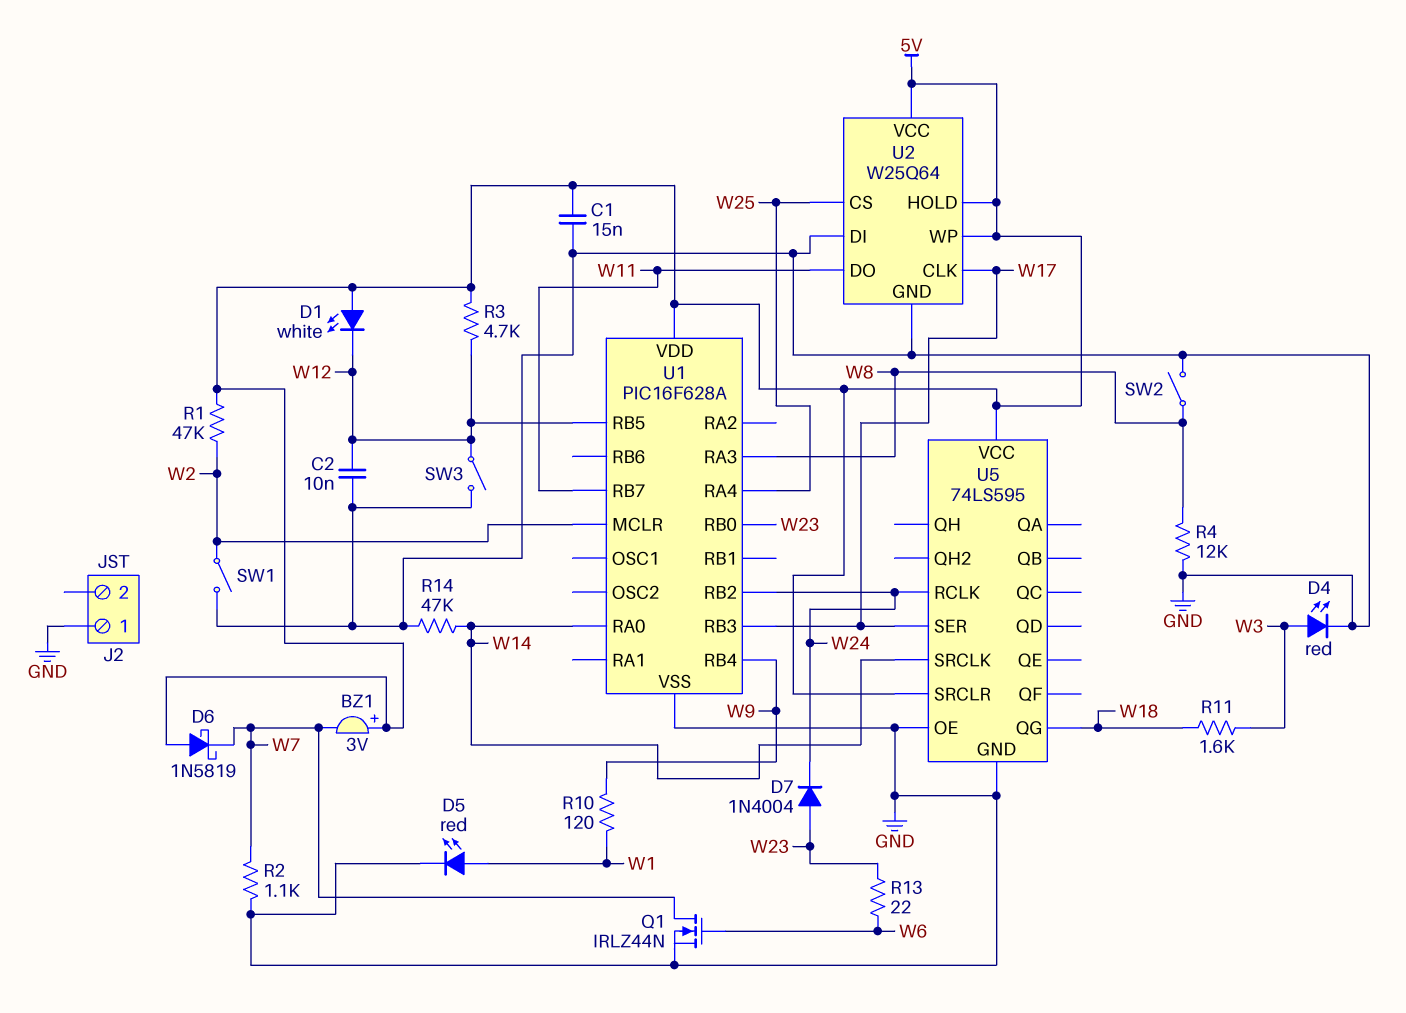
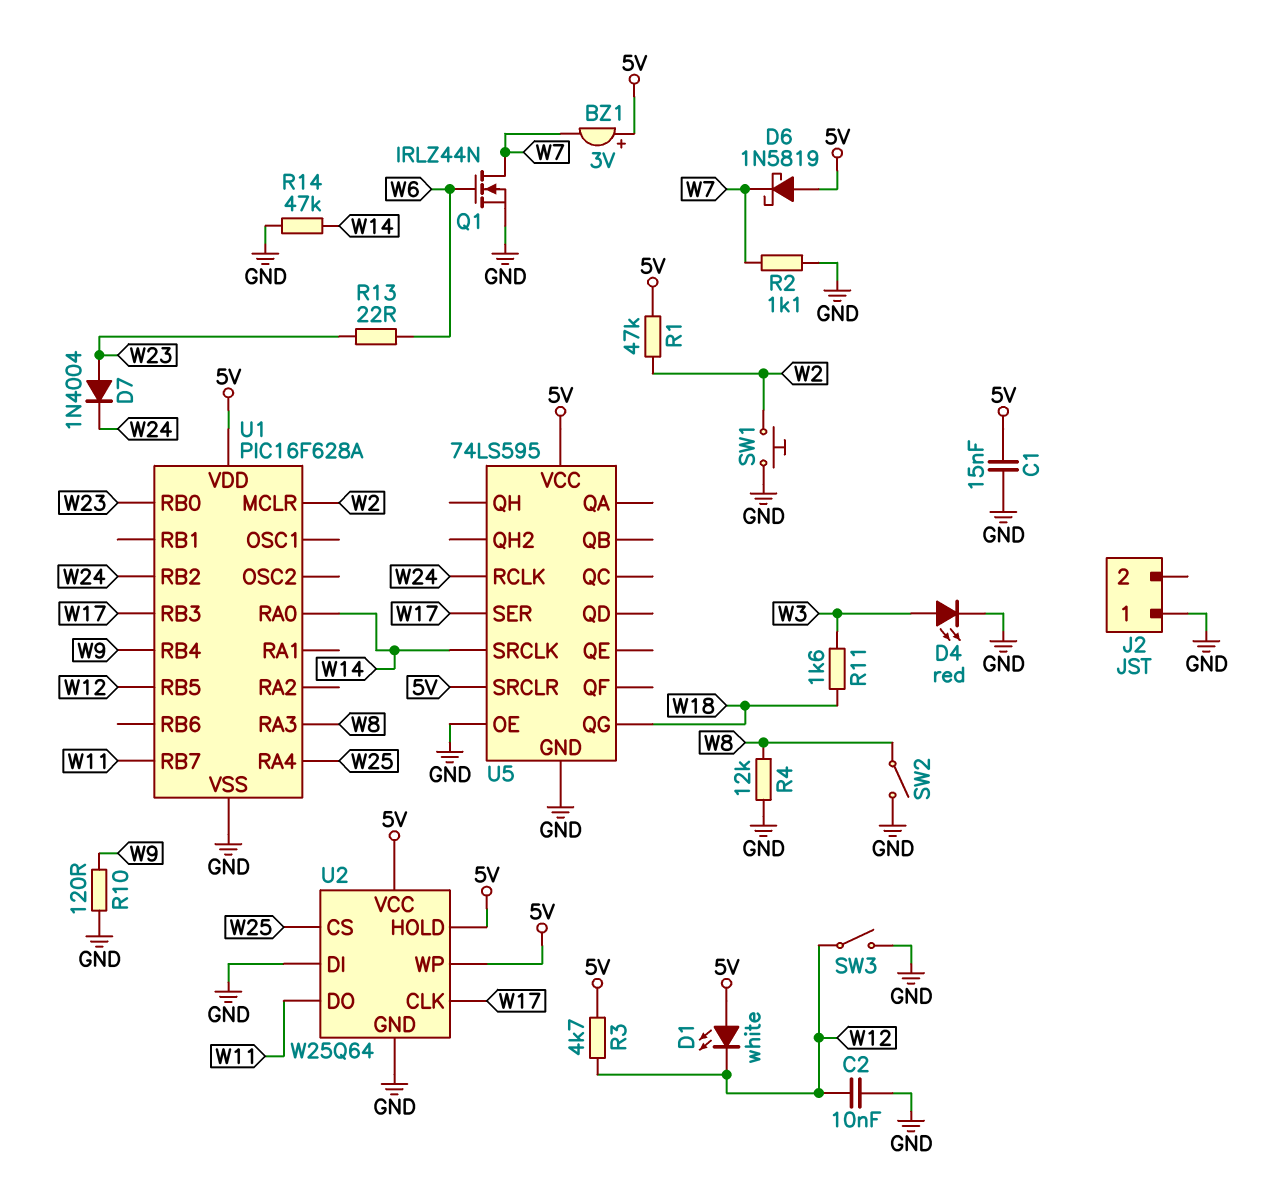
D5: LED red (A W1, K GND) -> none
R10: 120 (W1, W9) -> 120 (GND, W9)
SW1: switch (GND, W2) -> button (GND, W2)

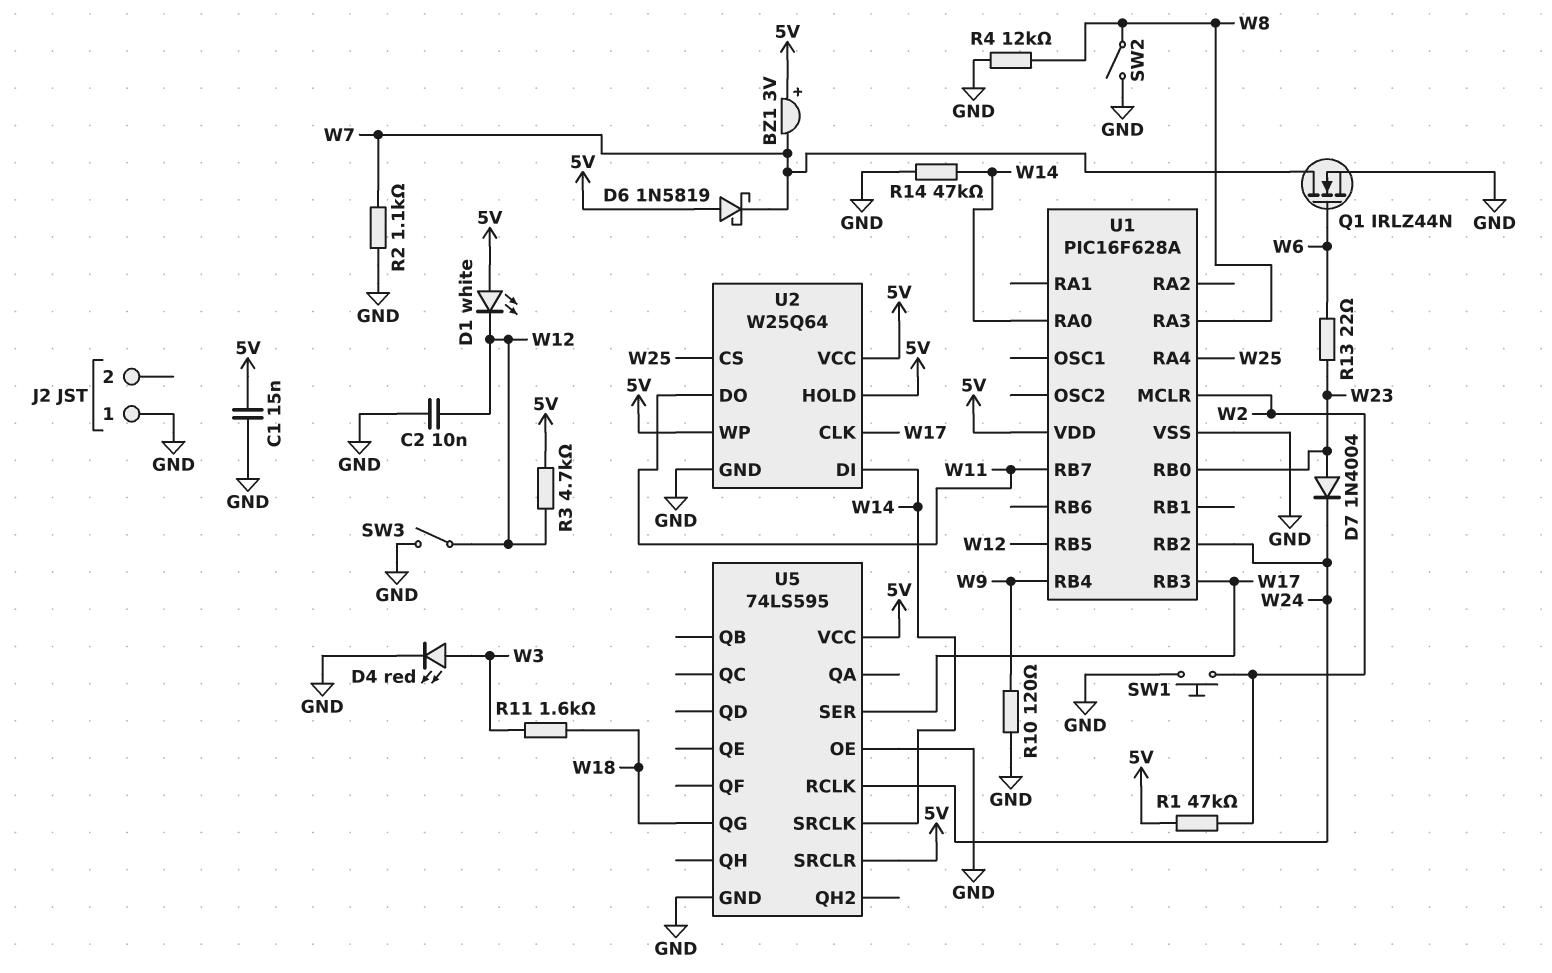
U2 pin DI: GND -> W14

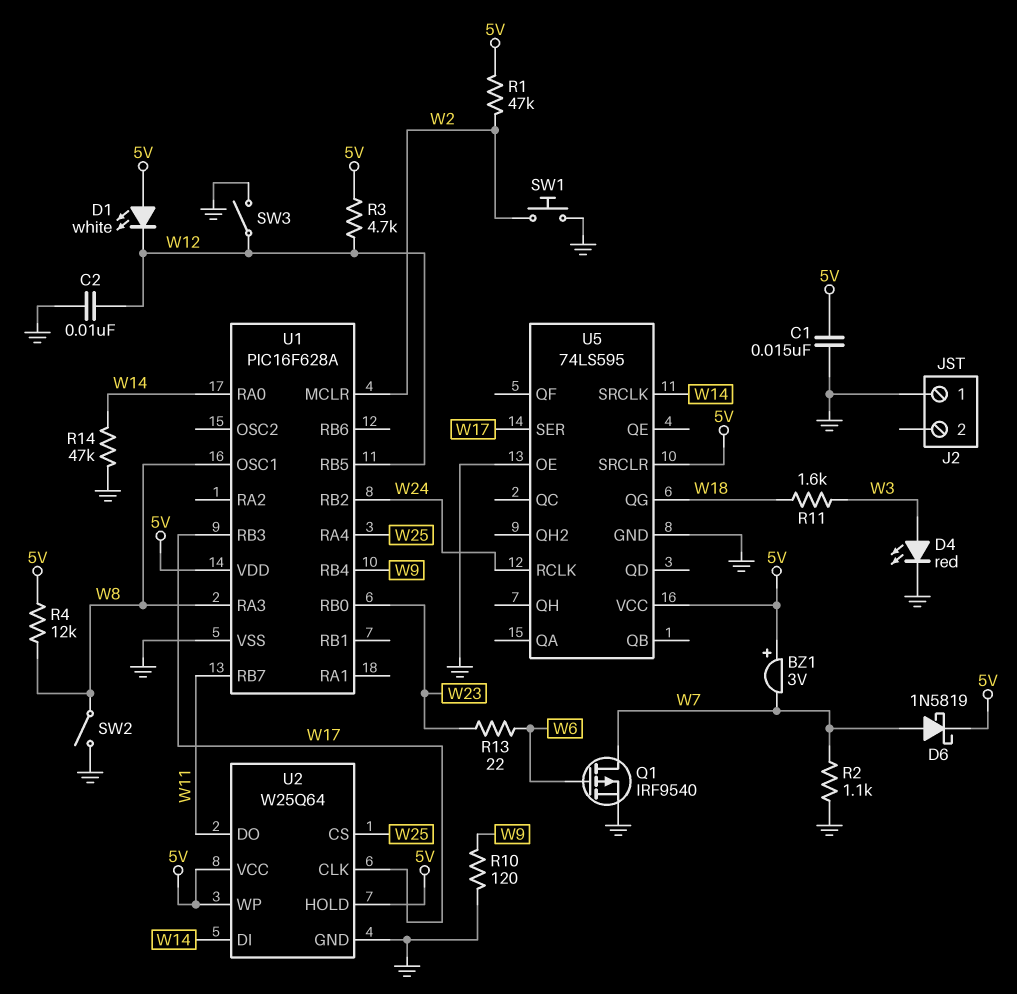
D6: schottky 1N5819 (A 5V, K W7) -> schottky 1N5819 (A W7, K 5V)
D7: diode 1N4004 (A W23, K W24) -> none
Q1: NMOS IRLZ44N (G W6, D W7, S GND) -> PMOS IRF9540 (G W6, D W7, S GND)
R4: 12k (GND, W8) -> 12k (5V, W8)
U1 pin OSC1: none -> W8

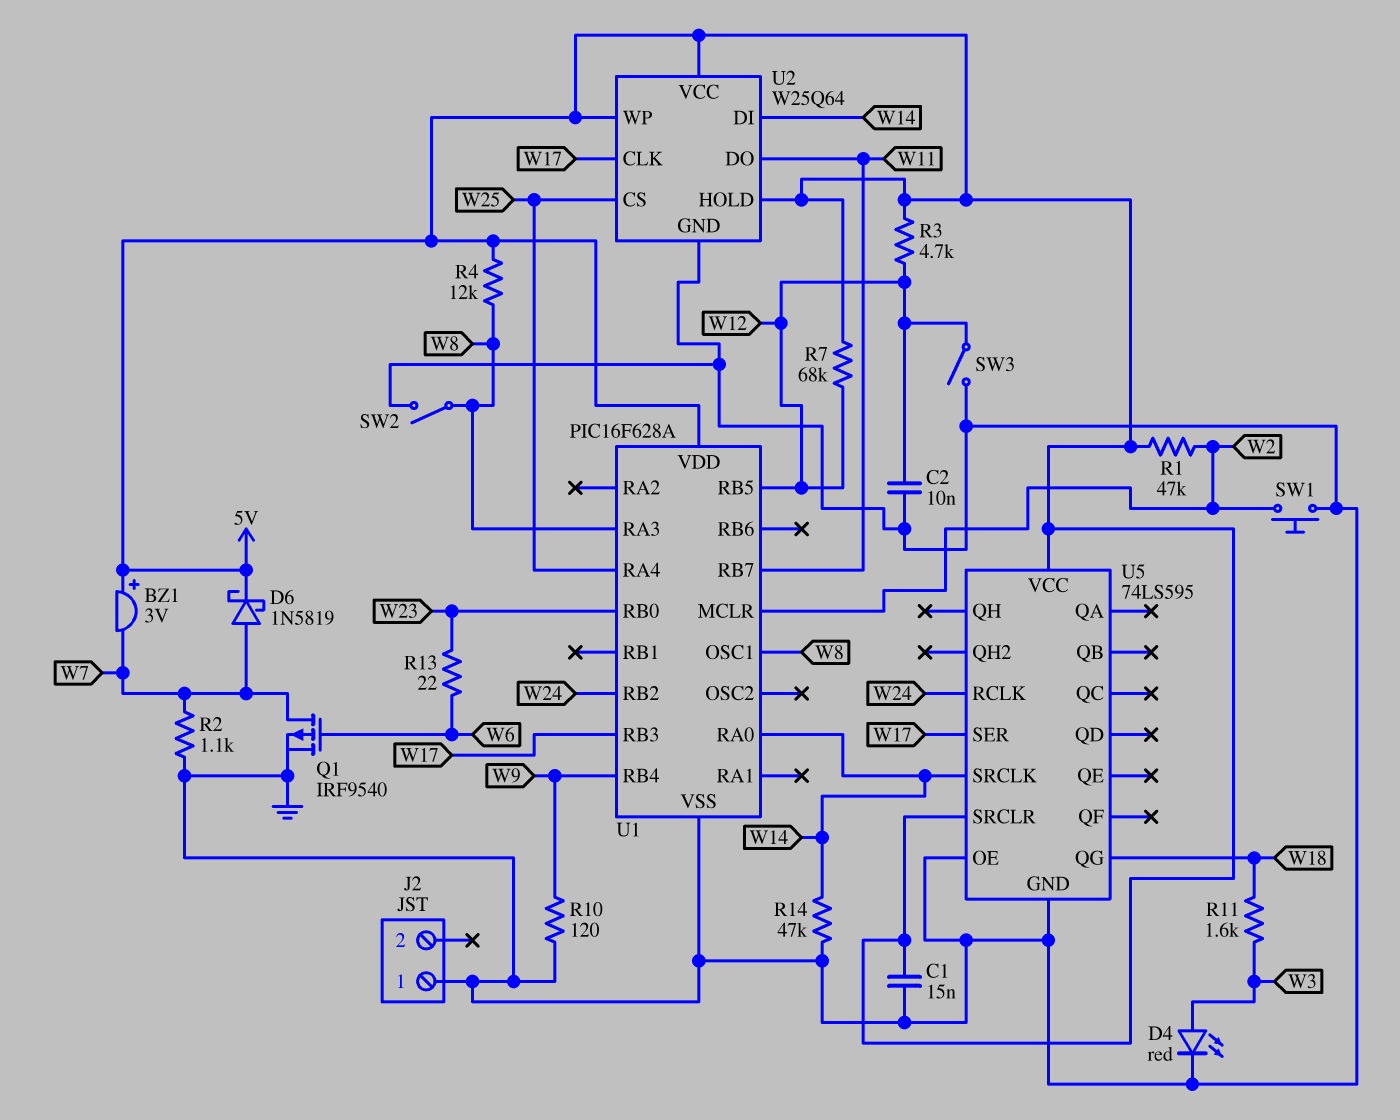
D1: LED white (A 5V, K W12) -> none
R7: none -> 68k (5V, W12)

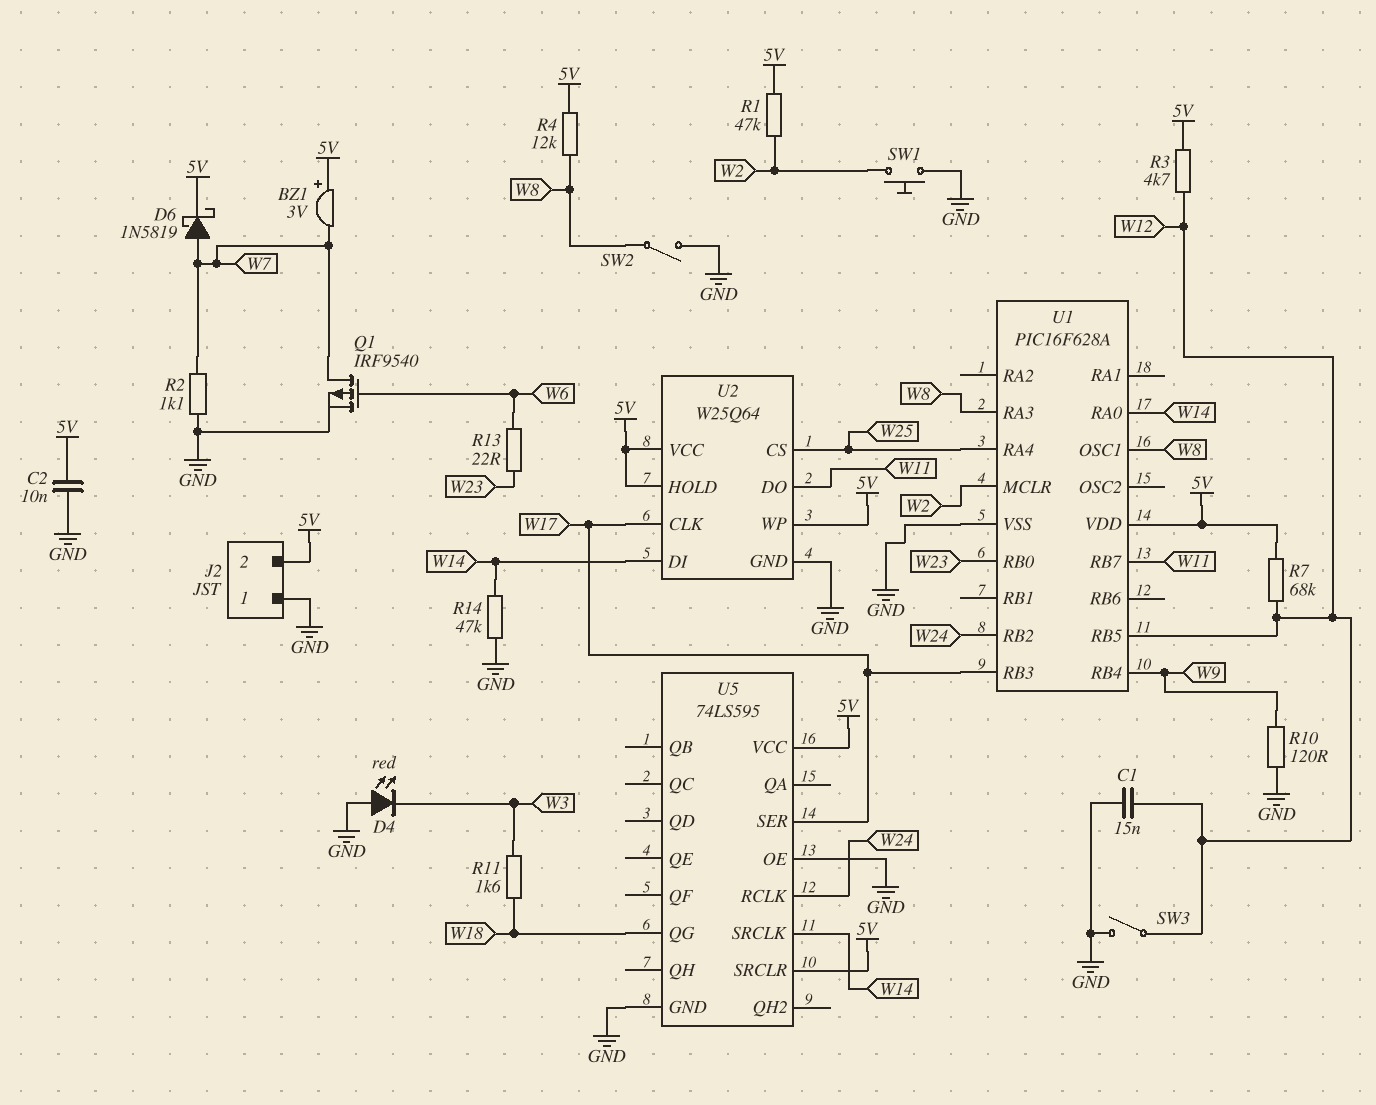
C1: 15nF (5V, GND) -> 15nF (GND, W12)
C2: 10nF (GND, W12) -> 10nF (5V, GND)
D4: LED red (A W3, K GND) -> LED red (A GND, K W3)
J2 pin 2: none -> 5V

